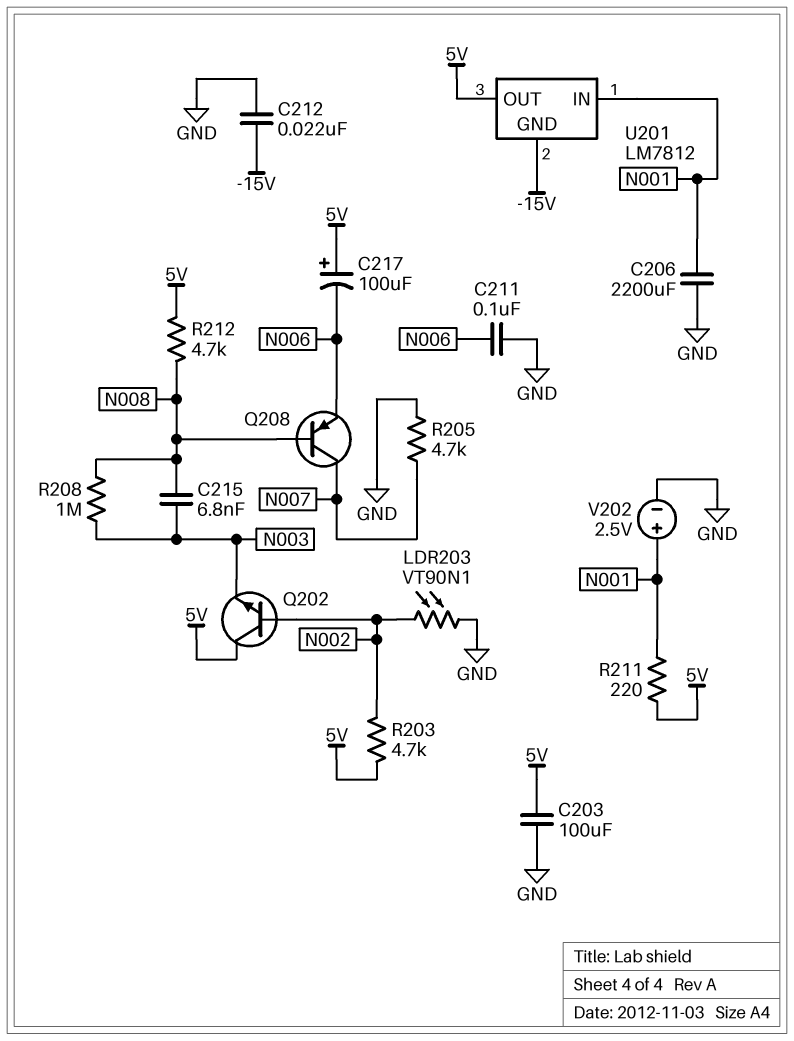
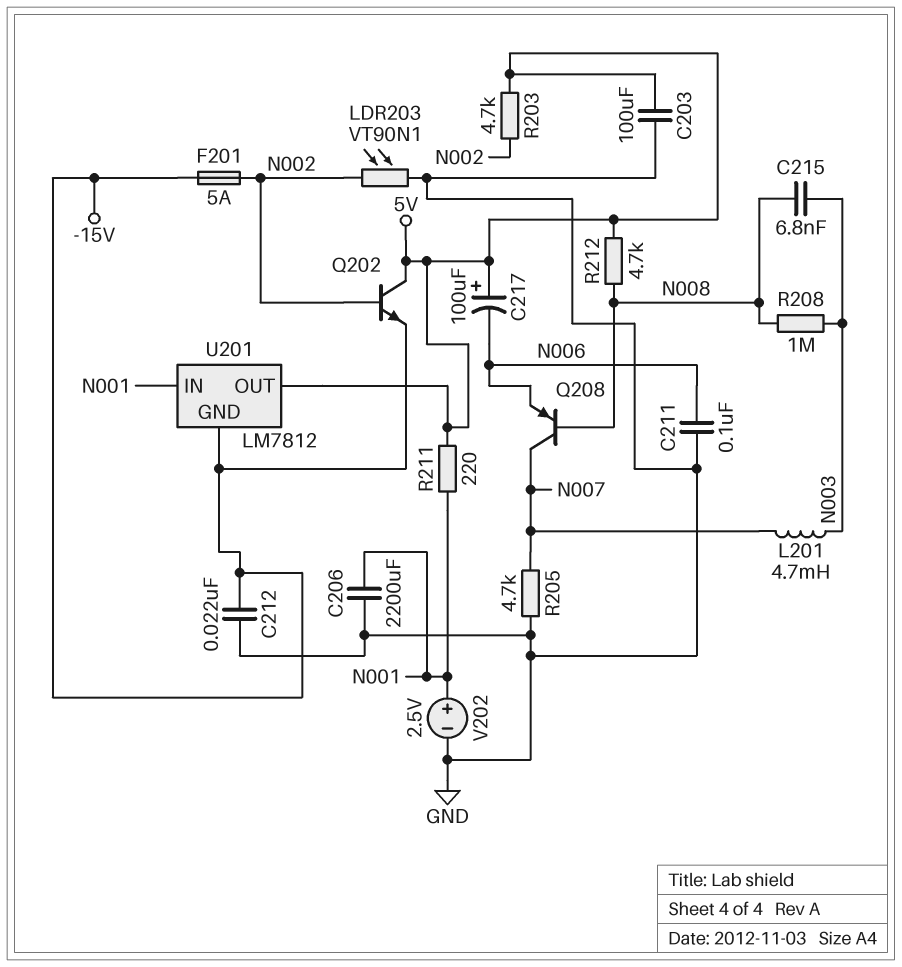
F201: none -> 5A (-15V, N002)
L201: none -> 4.7mH (N003, N007)
Q202: NPN (B N002, C 5V, E N003) -> NPN (B N002, C 5V, E -15V)

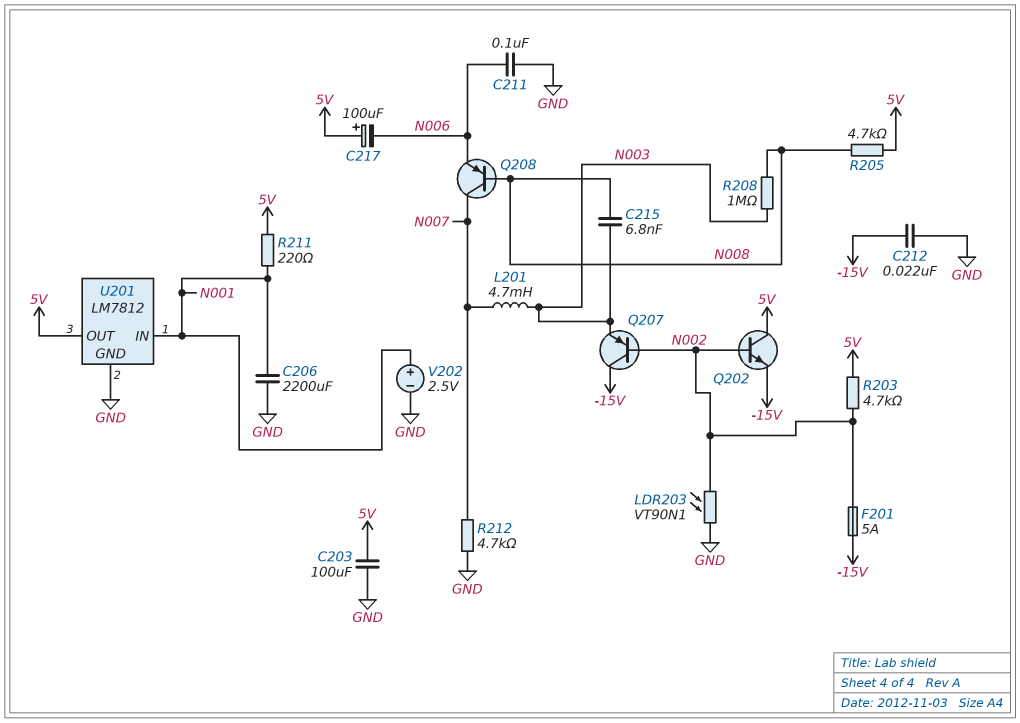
Q207: none -> PNP (B N002, C -15V, E N003)
R205: 4.7k (GND, N007) -> 4.7k (5V, N008)
R212: 4.7k (5V, N008) -> 4.7k (GND, N007)
U201 pin GND: -15V -> GND

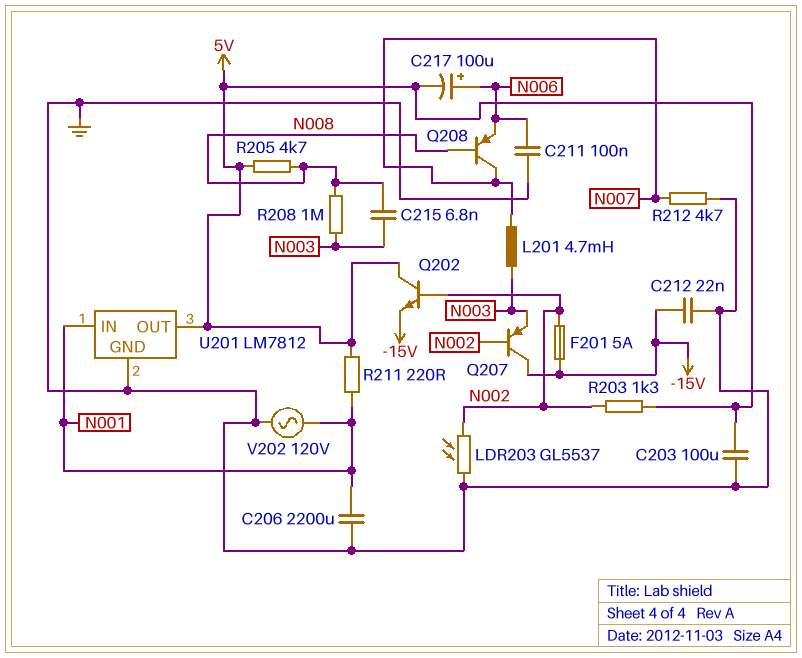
C217: 100uF (plus 5V, minus N006) -> 100uF (plus N006, minus 5V)
LDR203: VT90N1 (GND, N002) -> GL5537 (GND, N002)
R203: 4.7k (5V, N002) -> 1.3k (5V, N002)
V202: 2.5V (plus N001, minus GND) -> AC 120V (GND, N001)

